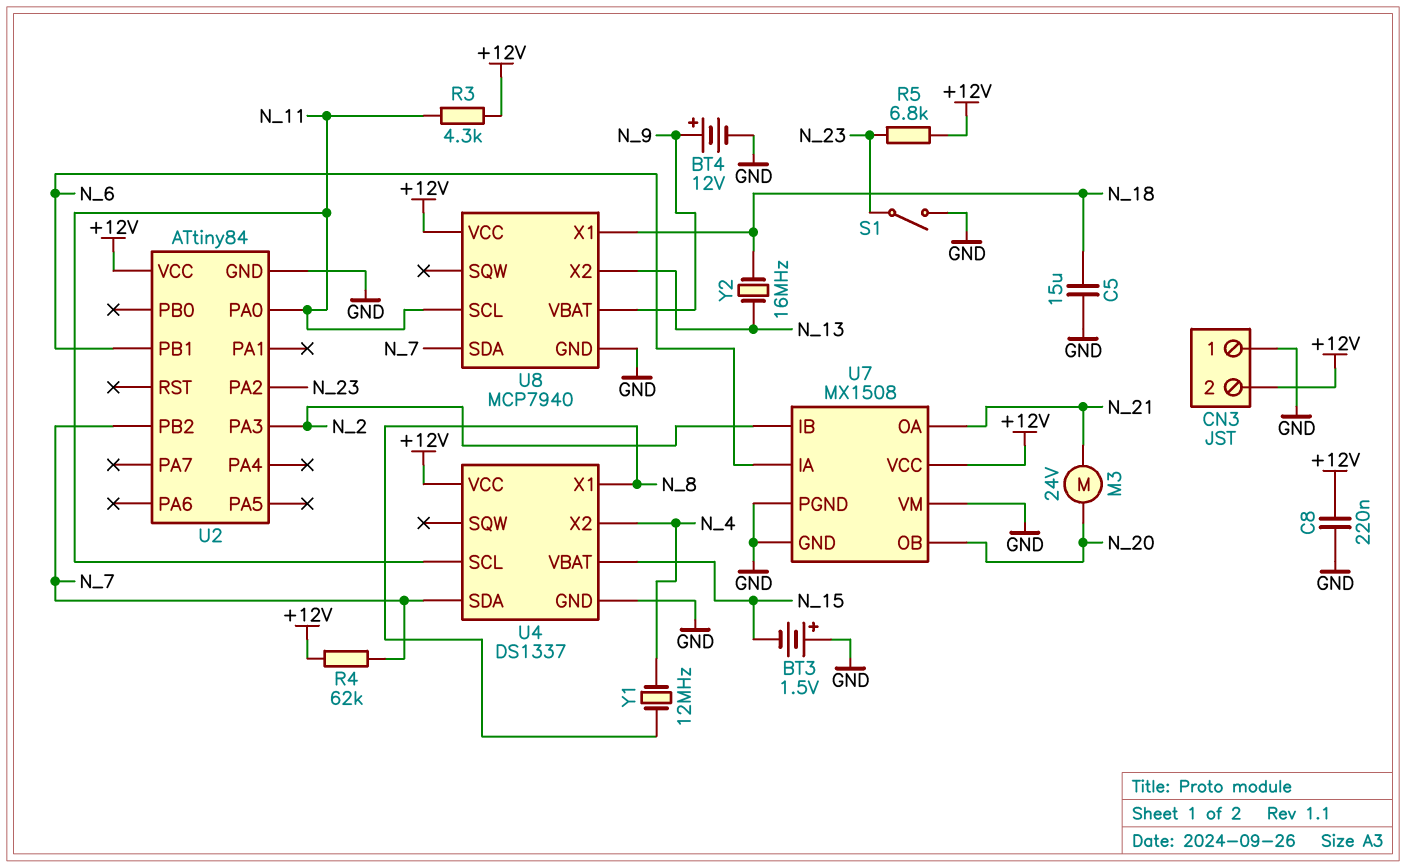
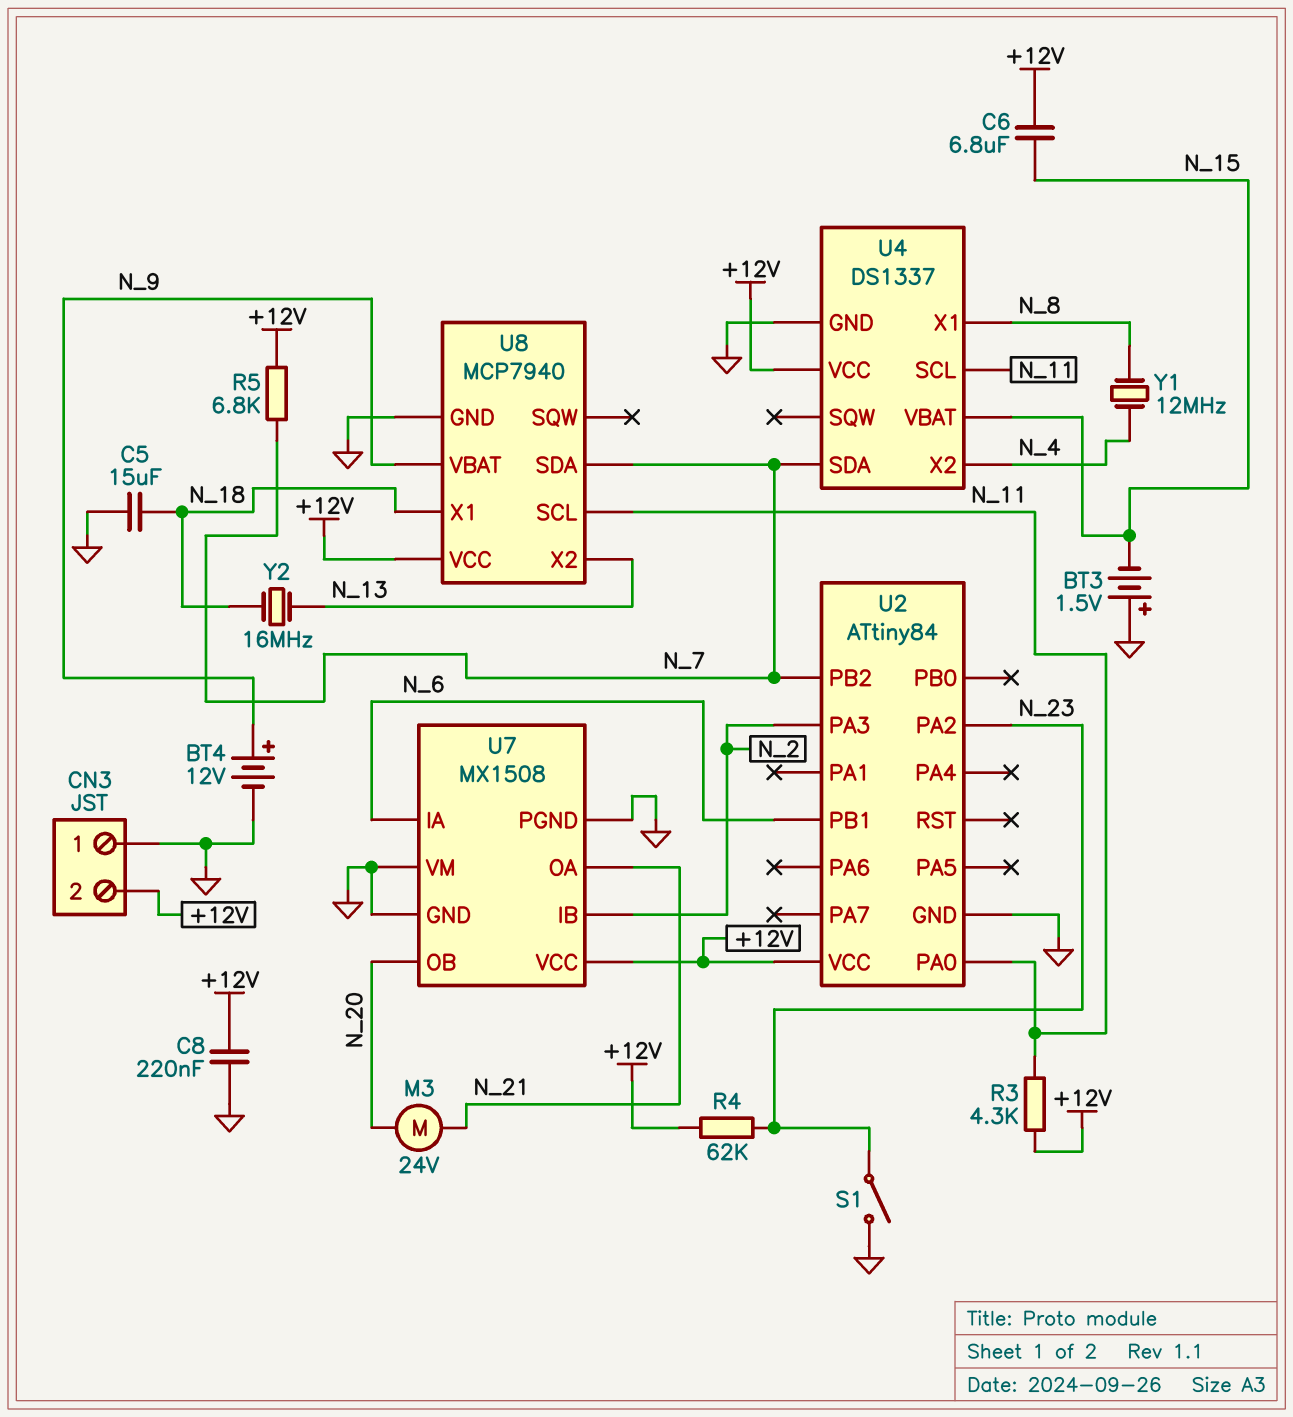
C6: none -> 6.8uF (+12V, N_15)
R4: 62k (+12V, N_7) -> 62k (+12V, N_23)
R5: 6.8k (+12V, N_23) -> 6.8k (+12V, N_7)

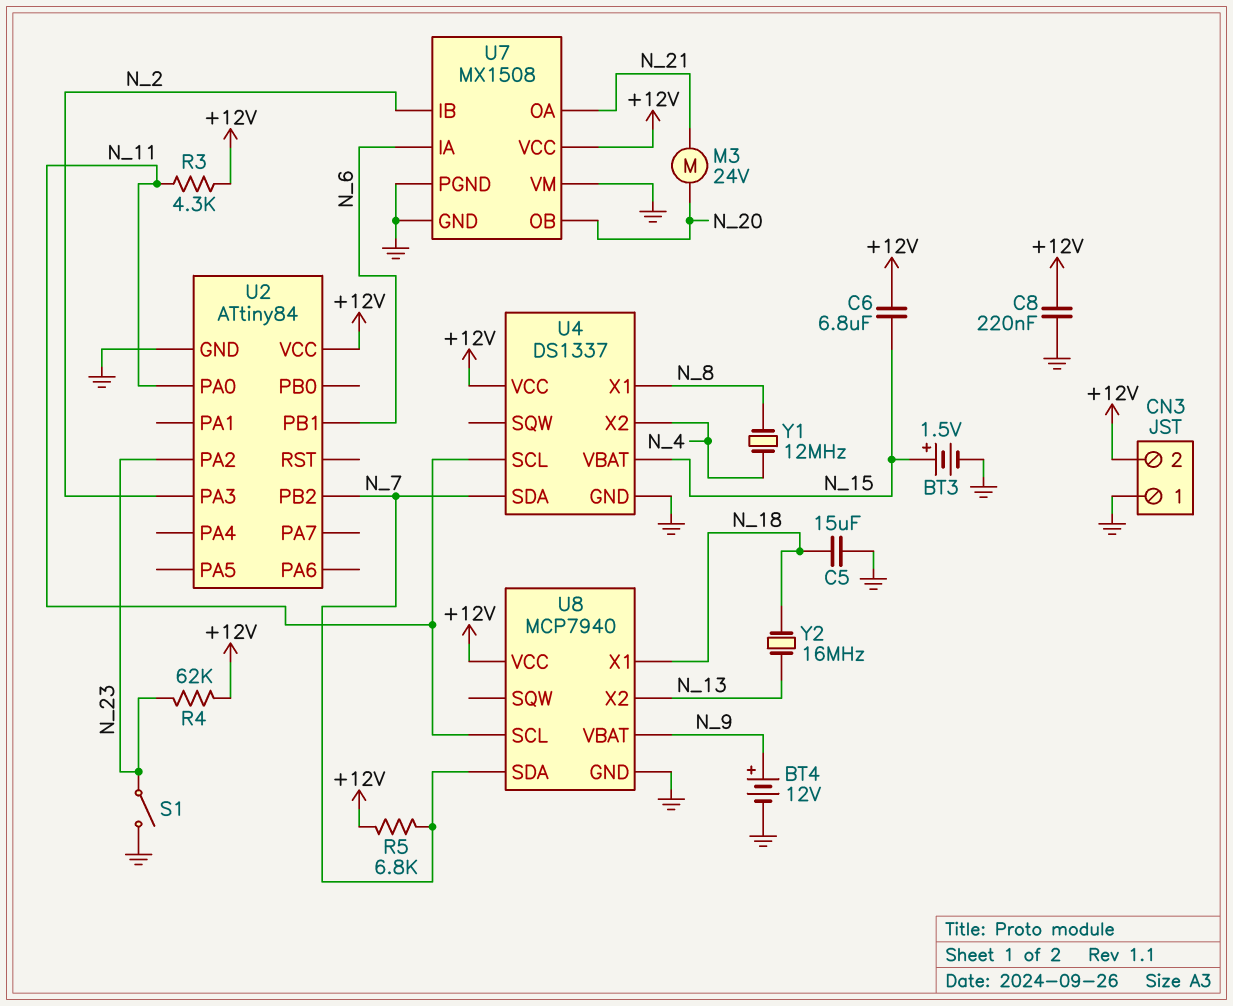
BT3: 1.5V (plus GND, minus N_15) -> 1.5V (plus N_15, minus GND)

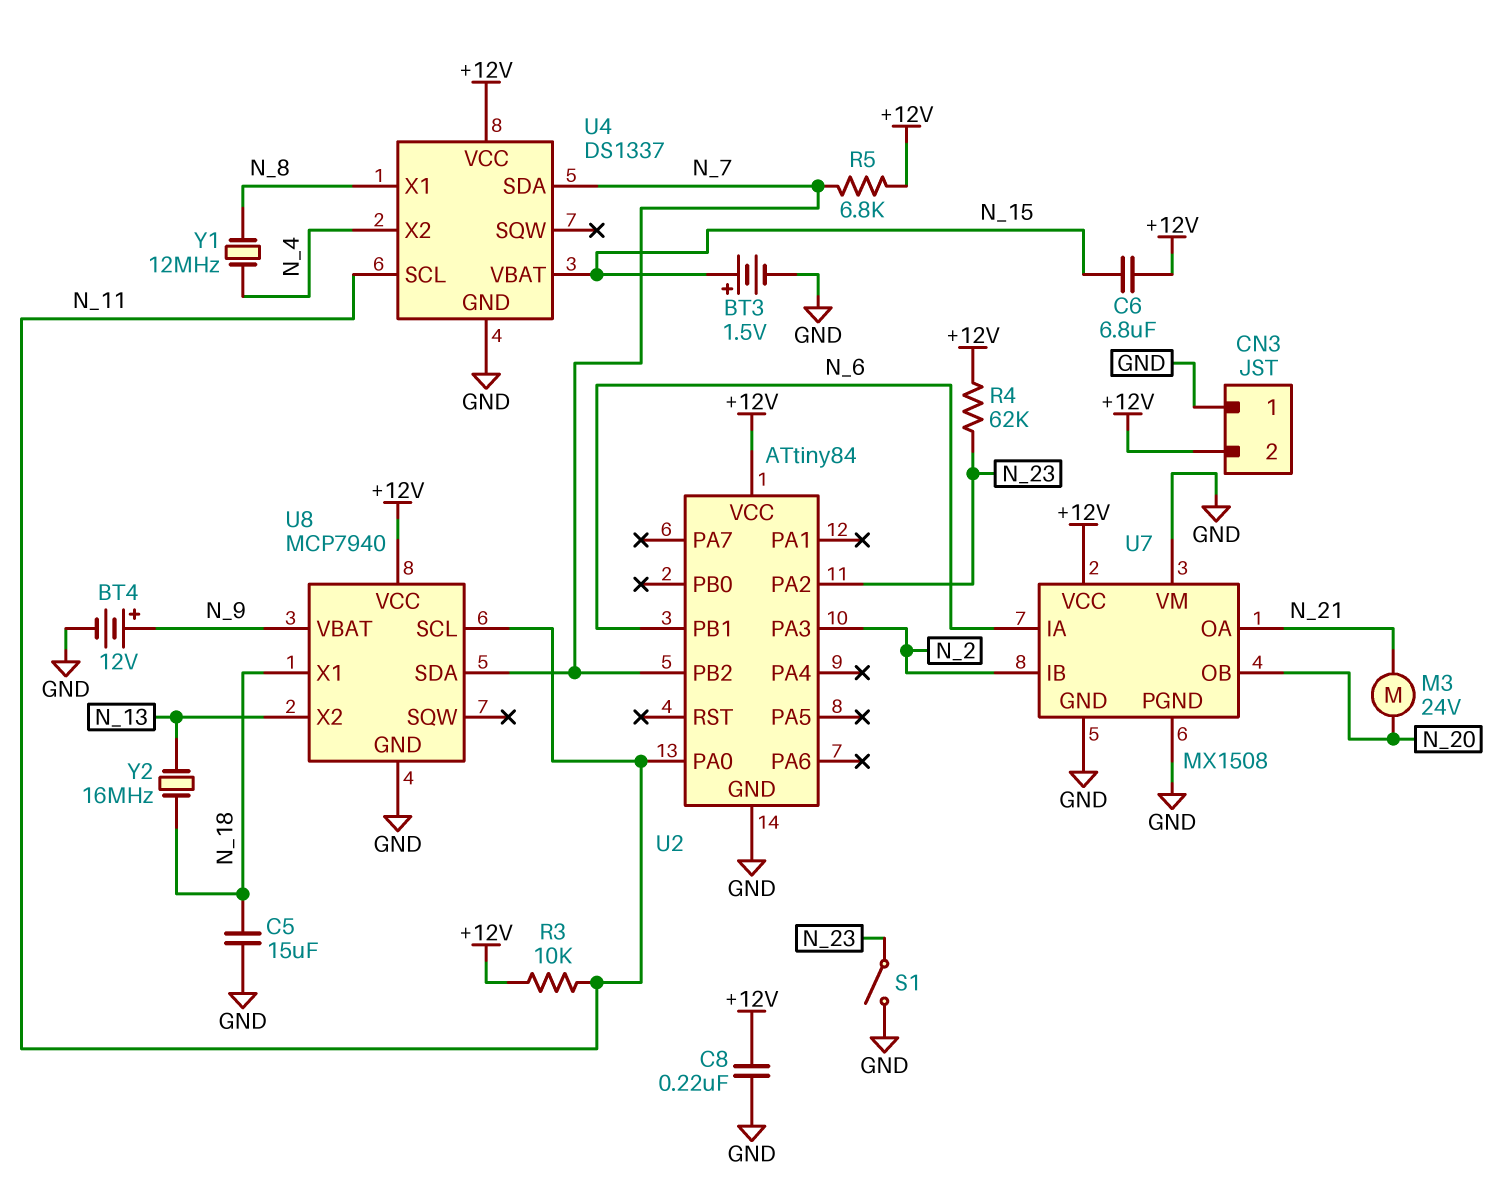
R3: 4.3k (+12V, N_11) -> 10k (+12V, N_11)

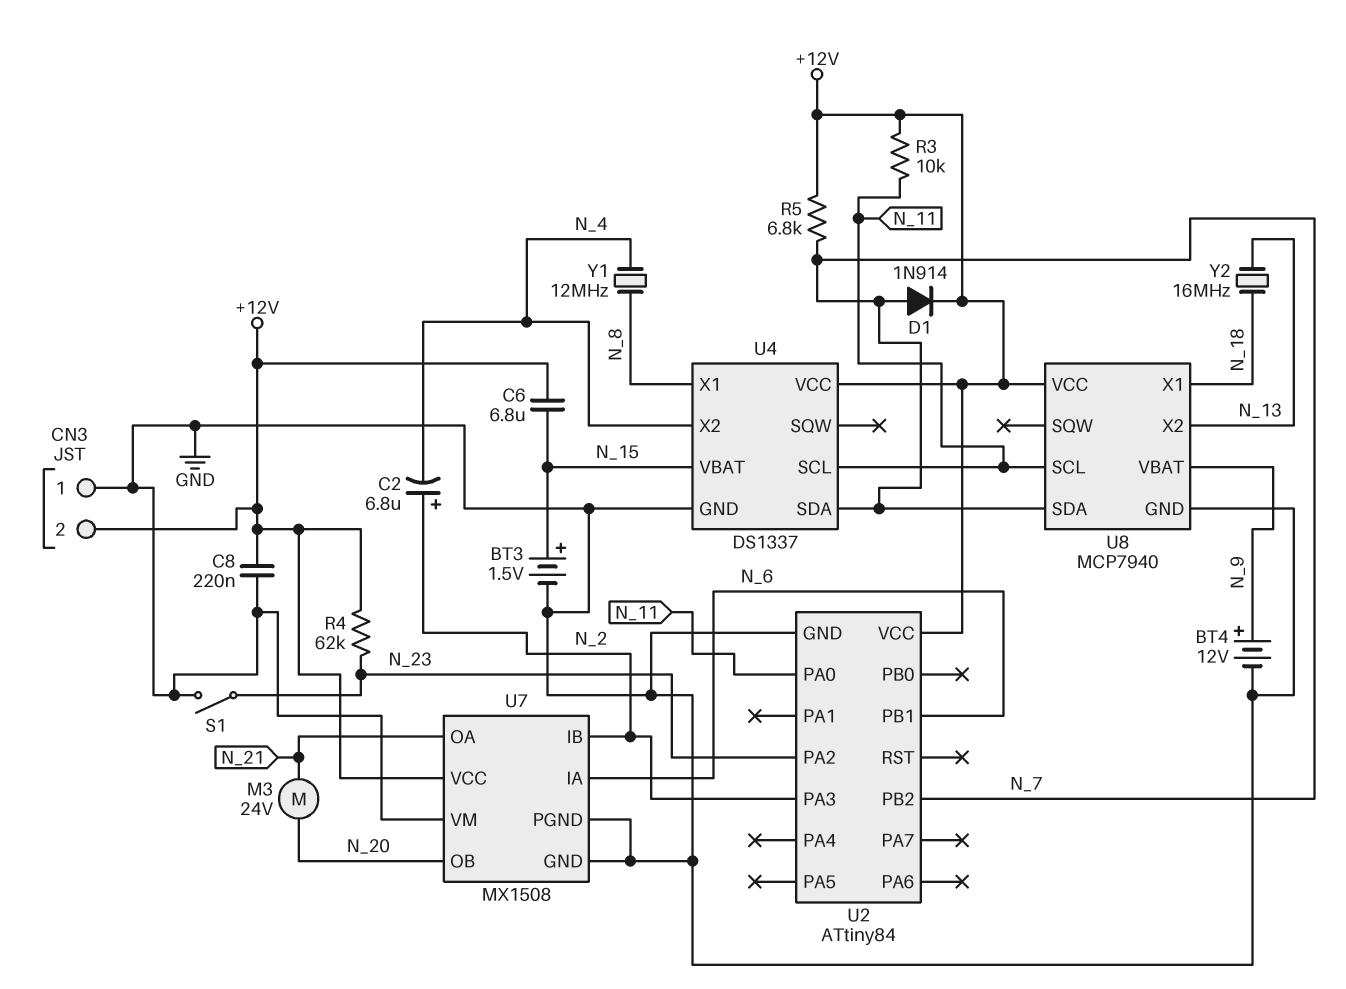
C2: none -> 6.8uF (plus N_2, minus N_4)
C5: 15uF (GND, N_18) -> none
D1: none -> diode 1N914 (A N_7, K +12V)

